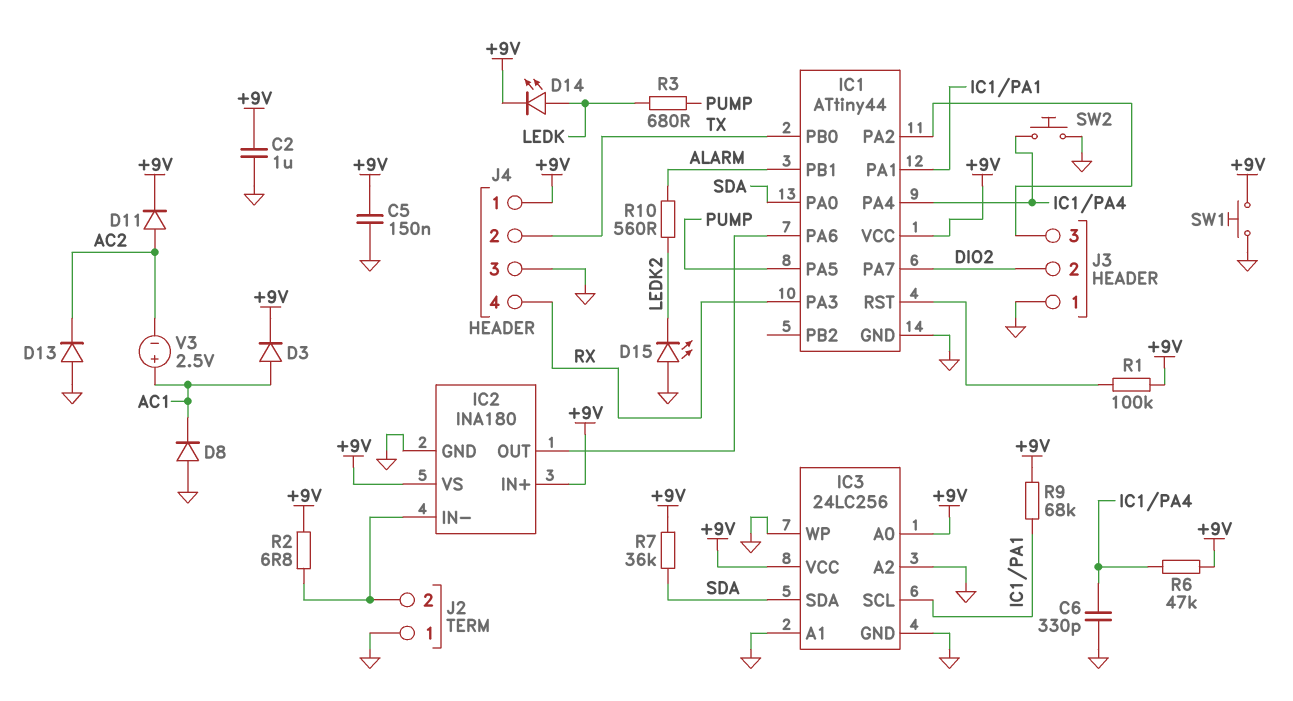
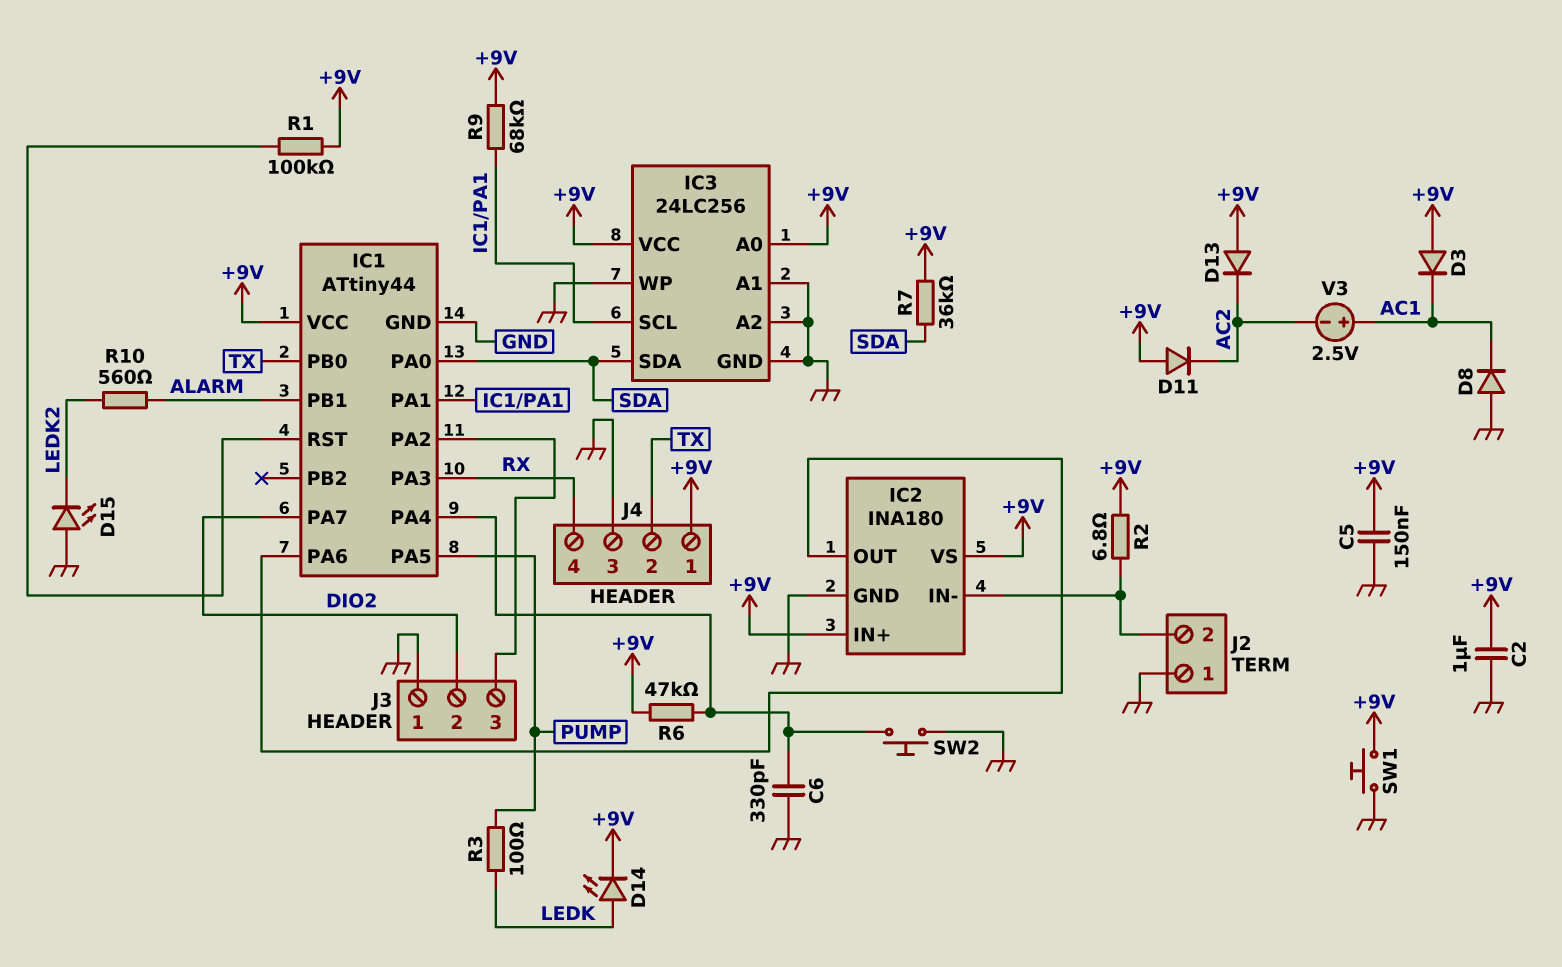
D3: diode (A AC1, K +9V) -> diode (A +9V, K AC1)
D11: diode (A AC2, K +9V) -> diode (A +9V, K AC2)
D13: diode (A GND, K AC2) -> diode (A +9V, K AC2)
R3: 680 (LEDK, PUMP) -> 100 (LEDK, PUMP)

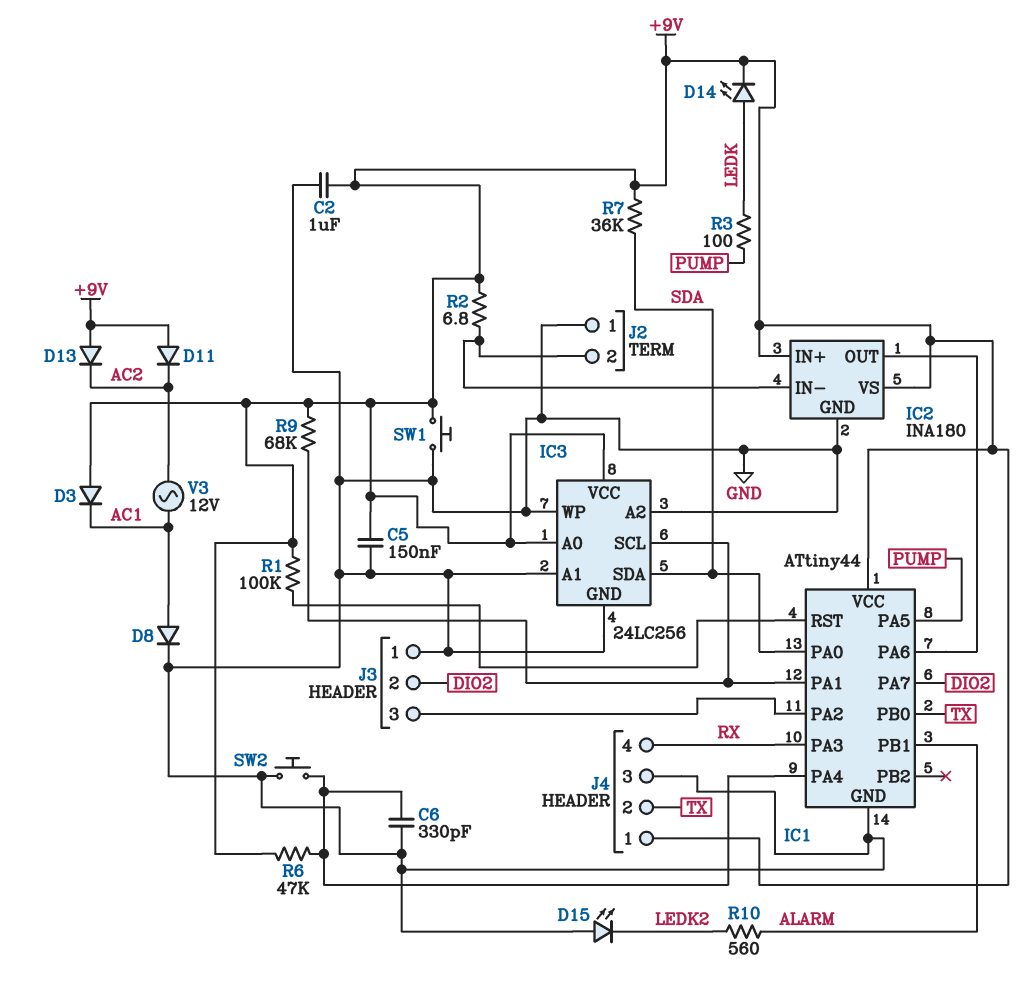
D8: diode (A GND, K AC1) -> diode (A AC1, K GND)
V3: 2.5V (plus AC1, minus AC2) -> AC 12V (AC1, AC2)

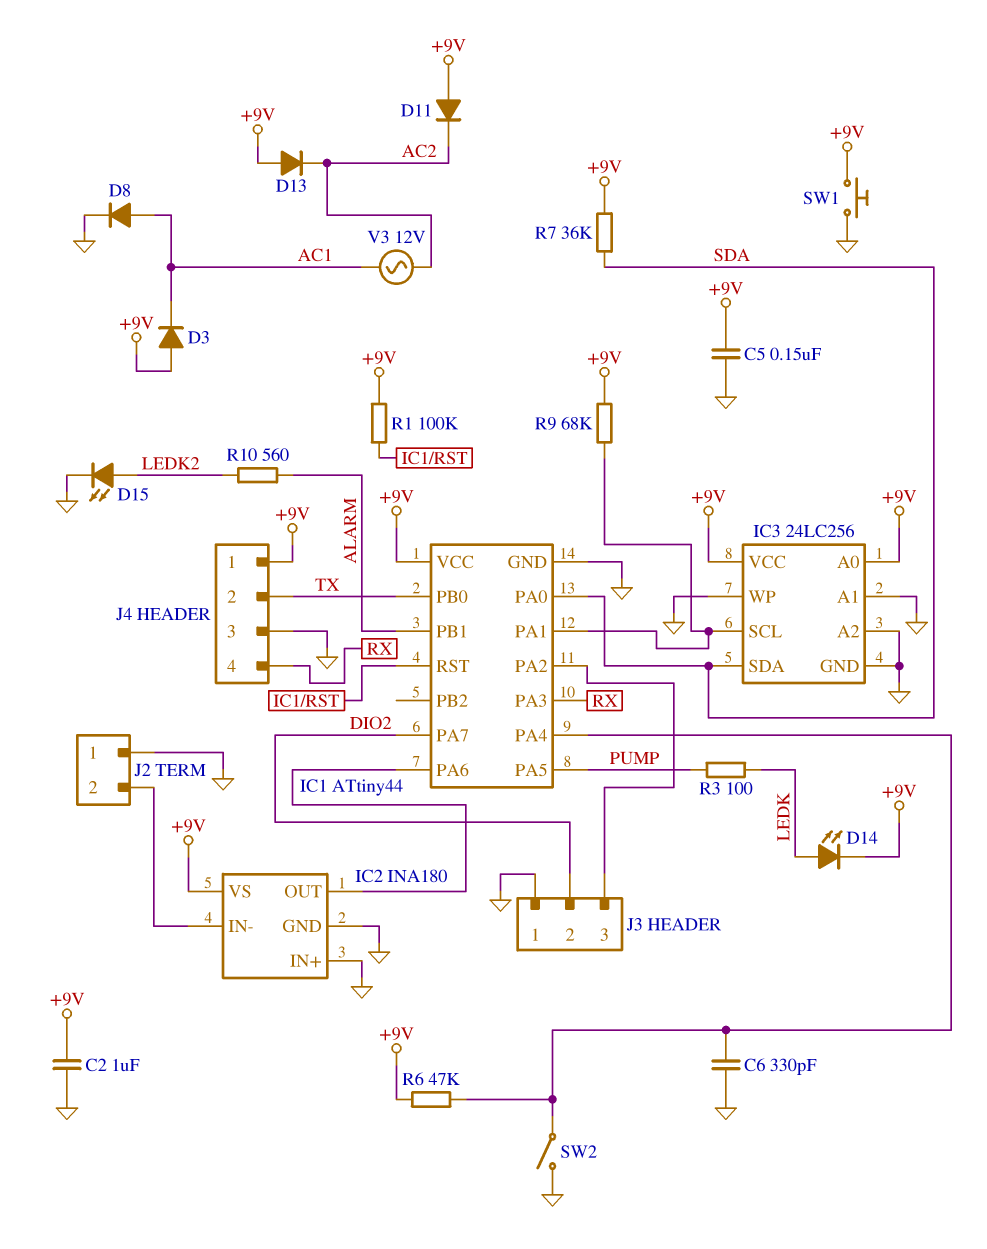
D15: LED (A GND, K LEDK2) -> LED (A LEDK2, K GND)
IC2 pin IN+: +9V -> GND
R2: 6.8 (+9V, IC2/IN-) -> none
SW2: button (GND, IC1/PA4) -> switch (GND, IC1/PA4)

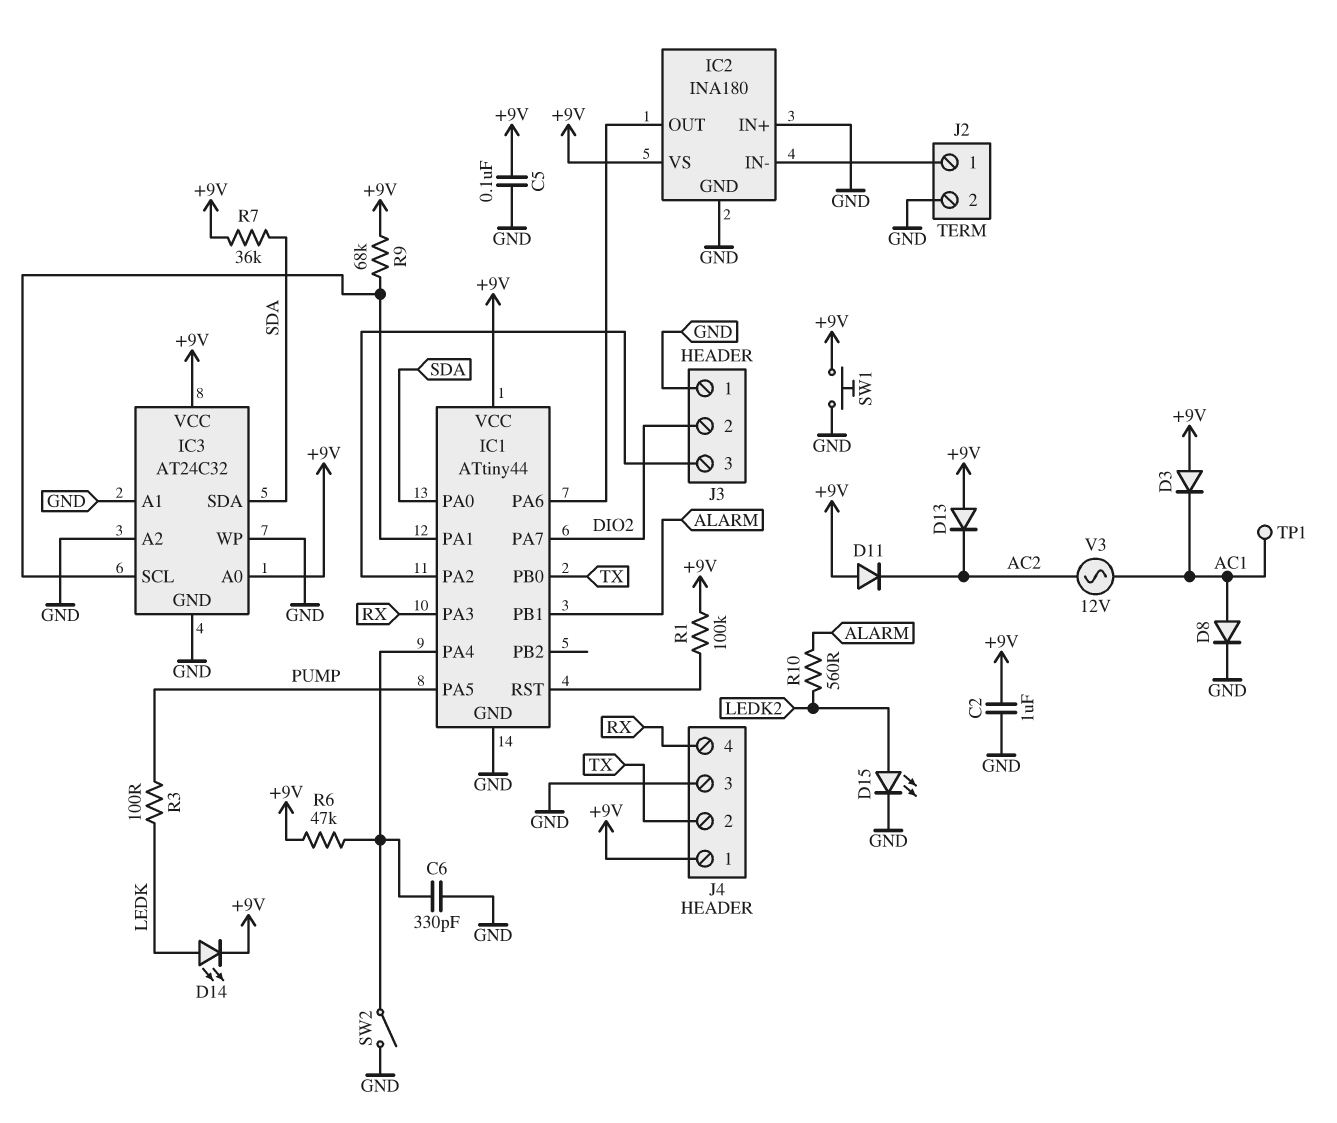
C5: 150nF (+9V, GND) -> 100nF (+9V, GND)
IC3: 24LC256 -> AT24C32
J2 pin 1: GND -> IC2/IN-
J2 pin 2: IC2/IN- -> GND
TP1: none -> test point (AC1)

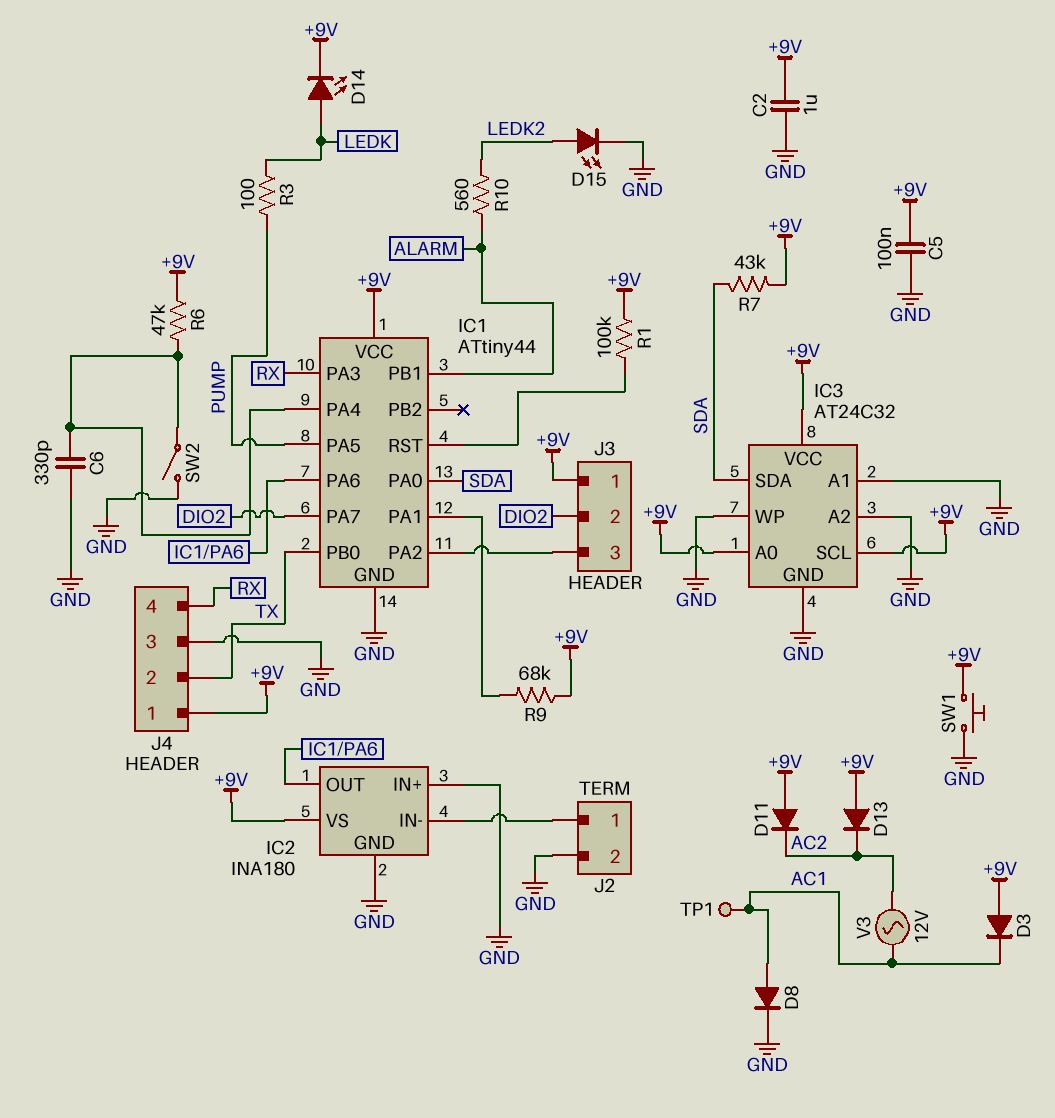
IC3 pin SCL: IC1/PA1 -> +9V
J3 pin 1: GND -> +9V
R7: 36k (+9V, SDA) -> 43k (+9V, SDA)

